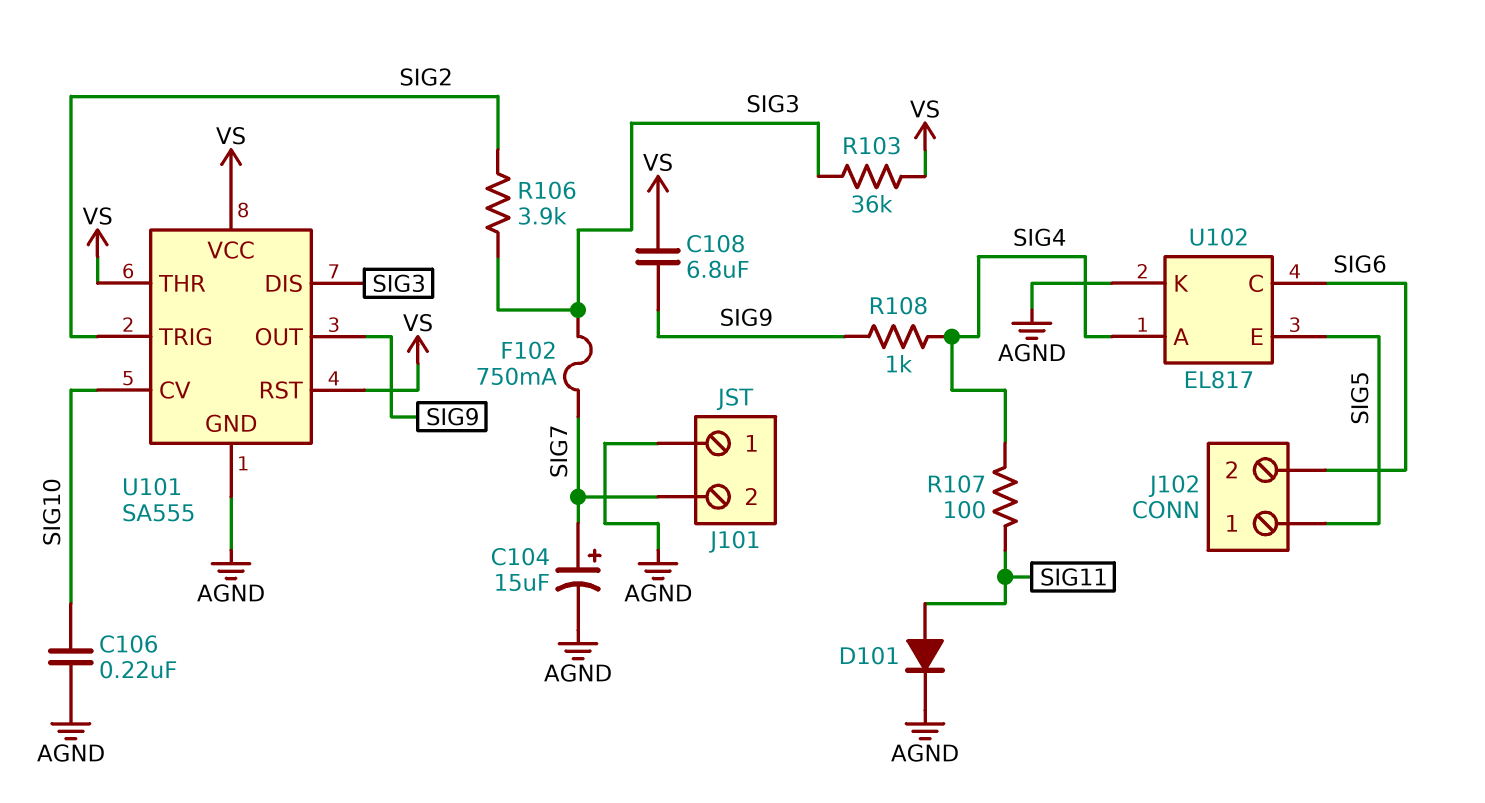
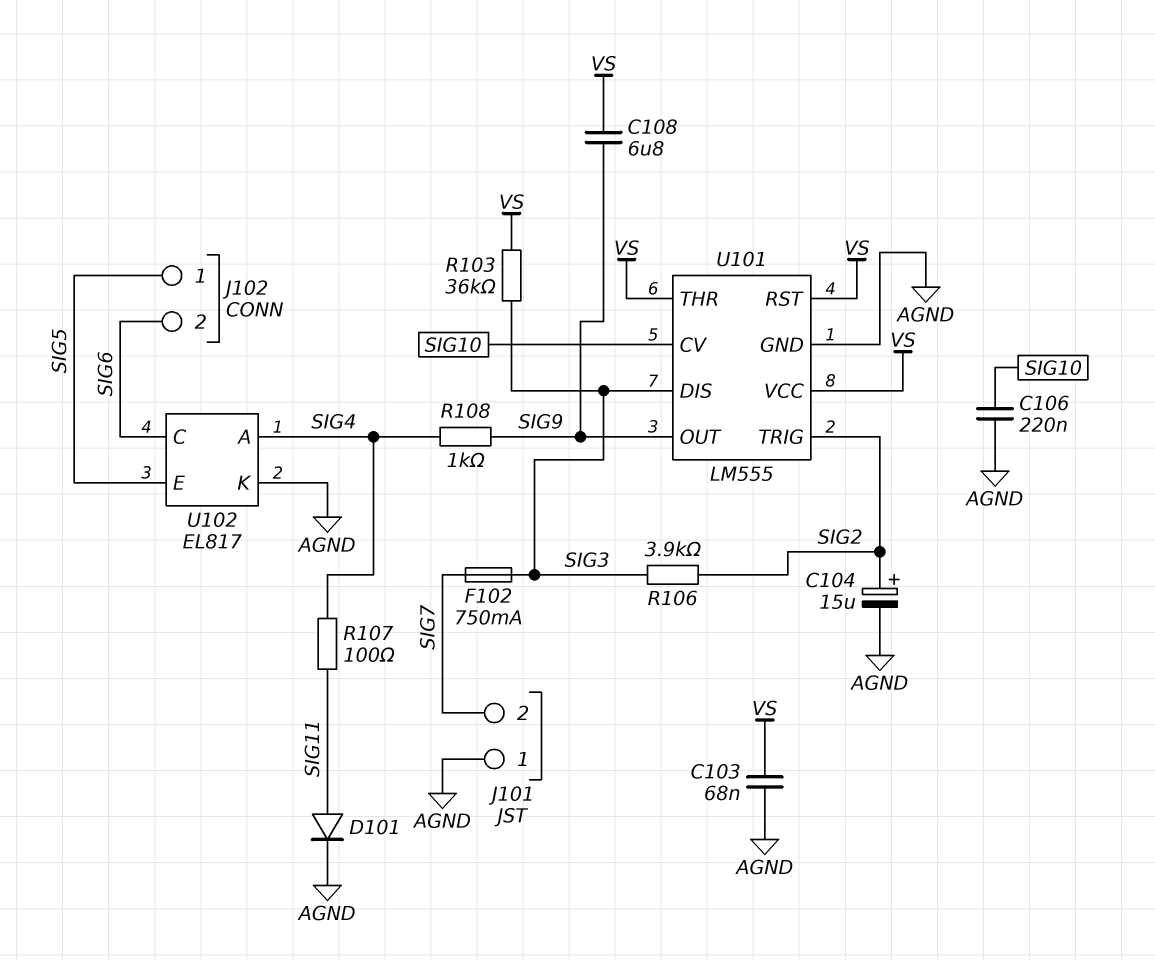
C103: none -> 68nF (AGND, VS)
C104: 15uF (plus SIG7, minus AGND) -> 15uF (plus SIG2, minus AGND)
U101: SA555 -> LM555

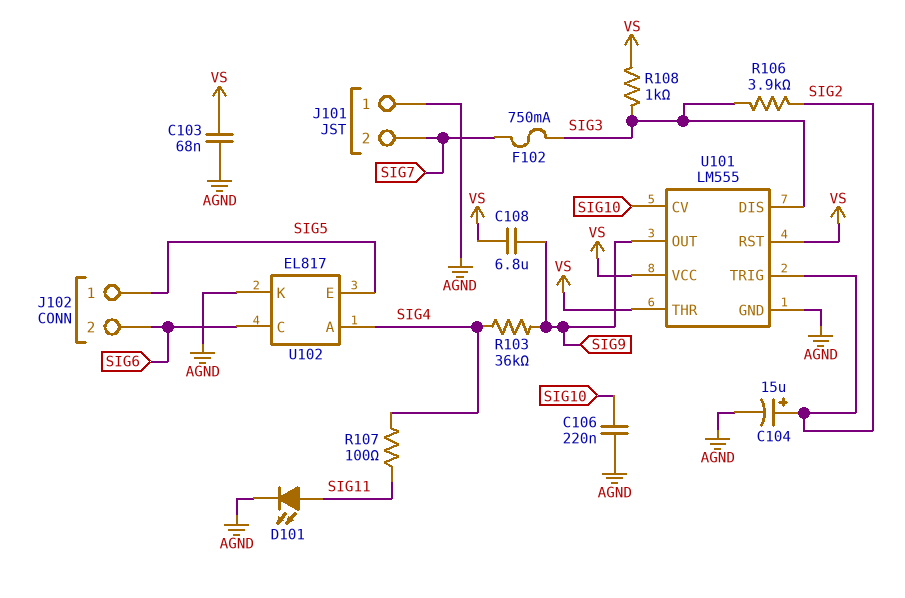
D101: diode (A SIG11, K AGND) -> LED (A SIG11, K AGND)
R103: 36k (SIG3, VS) -> 36k (SIG4, SIG9)
R108: 1k (SIG4, SIG9) -> 1k (SIG3, VS)

